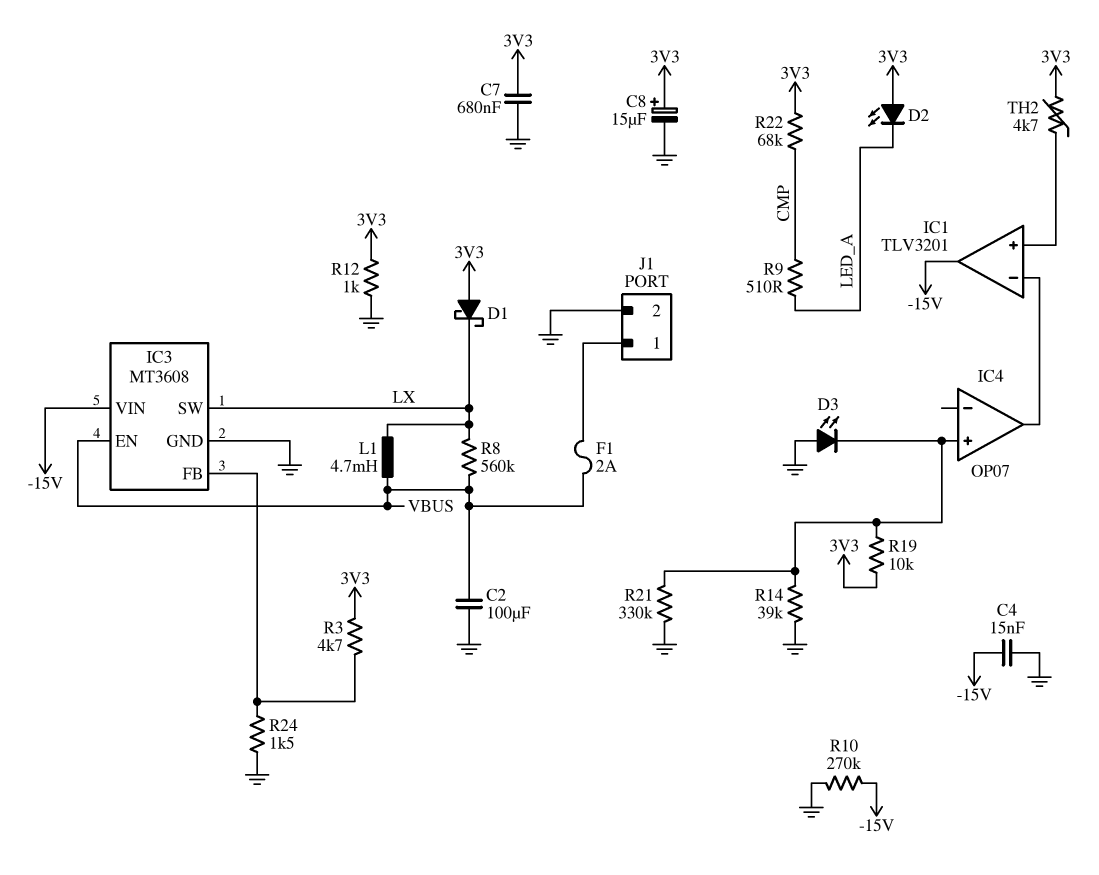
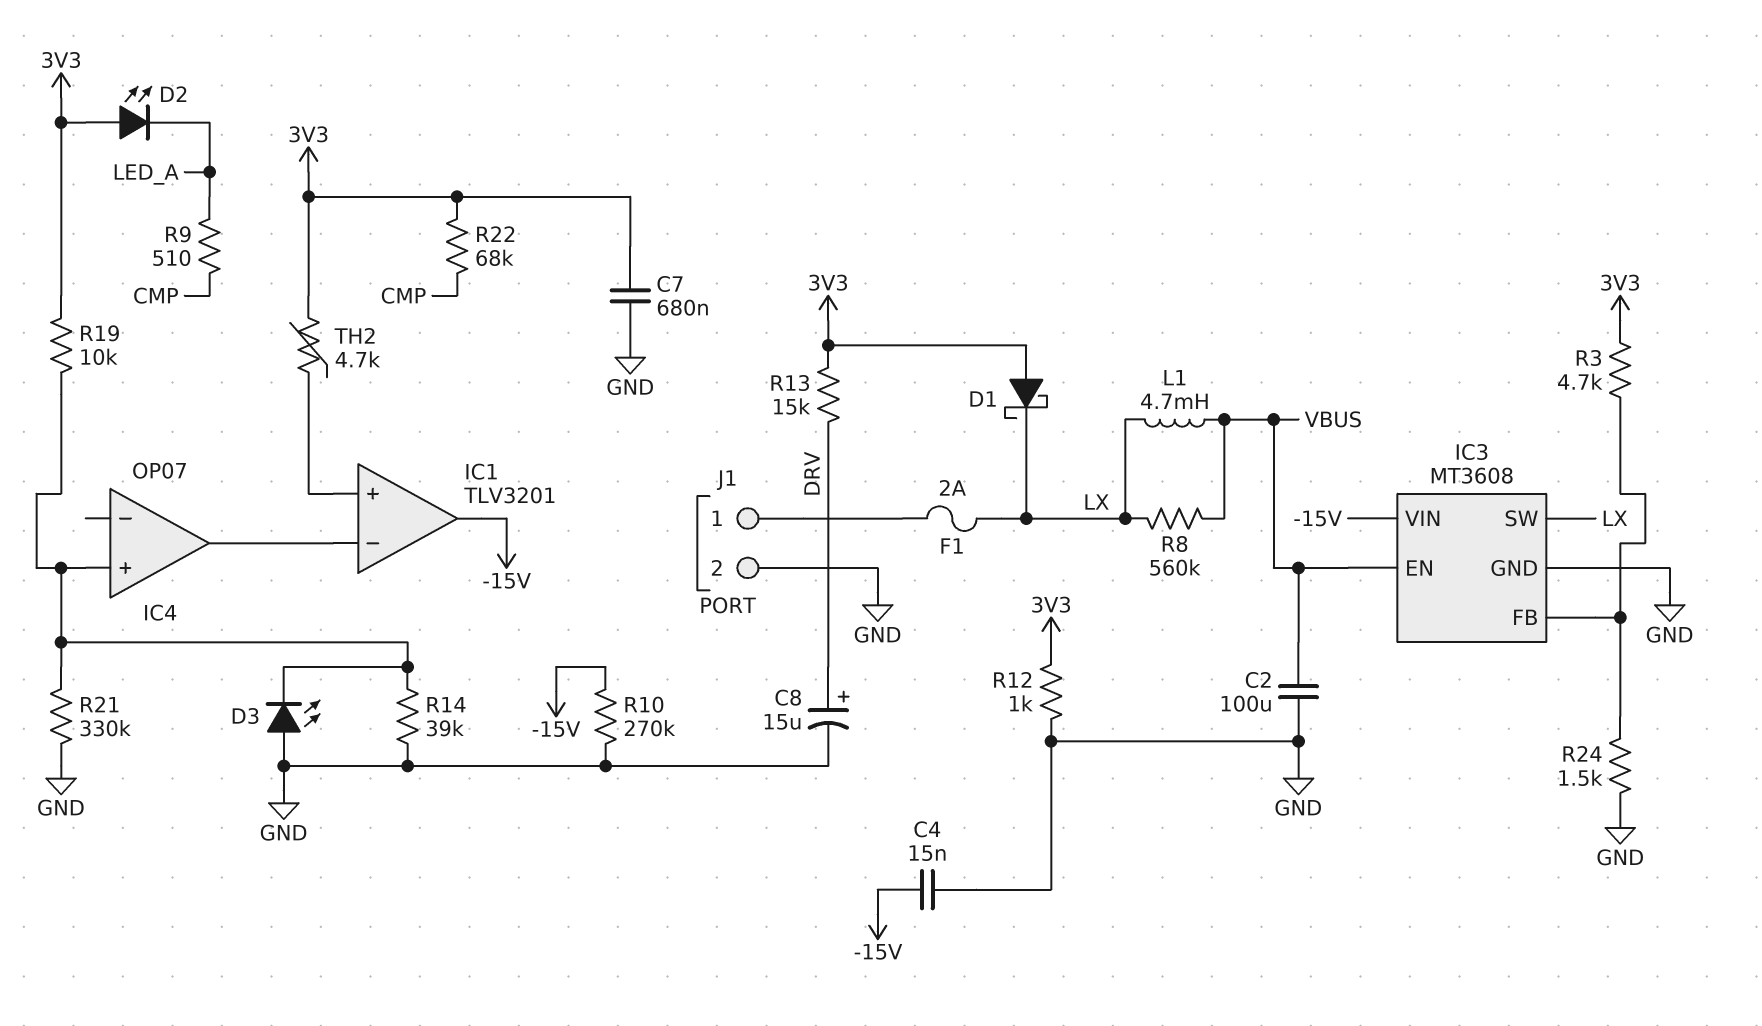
C8: 15uF (plus 3V3, minus GND) -> 15uF (plus DRV, minus GND)
F1: 2A (J1/1, VBUS) -> 2A (J1/1, LX)
R13: none -> 15k (3V3, DRV)

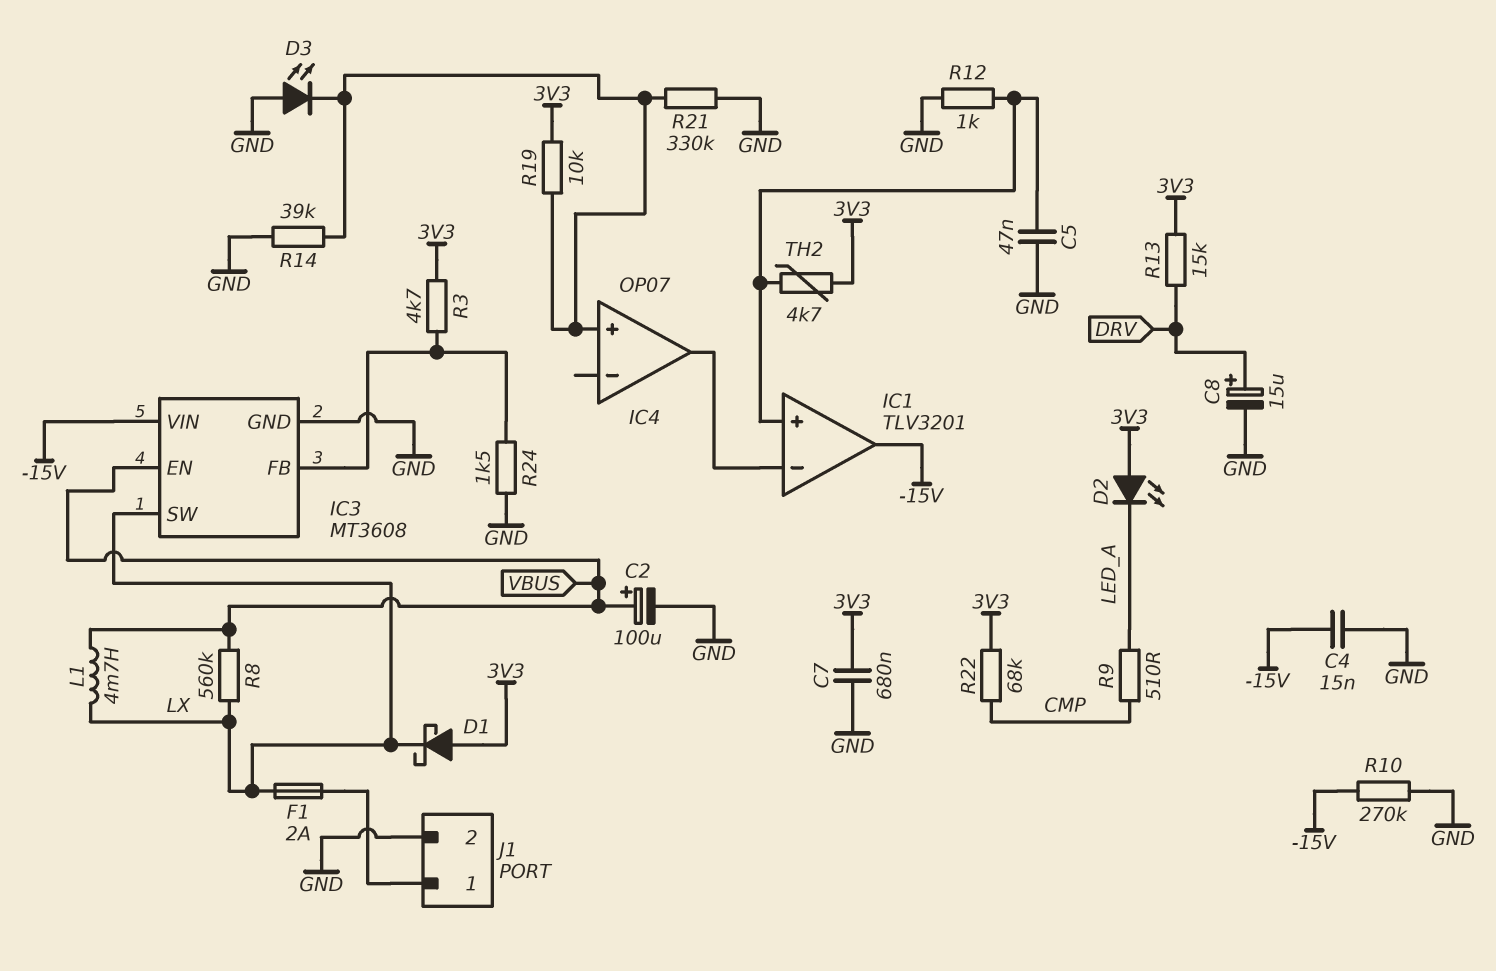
C2: 100uF (GND, VBUS) -> 100uF (plus VBUS, minus GND)
C5: none -> 47nF (GND, IC1/in+)
R12: 1k (3V3, GND) -> 1k (GND, IC1/in+)

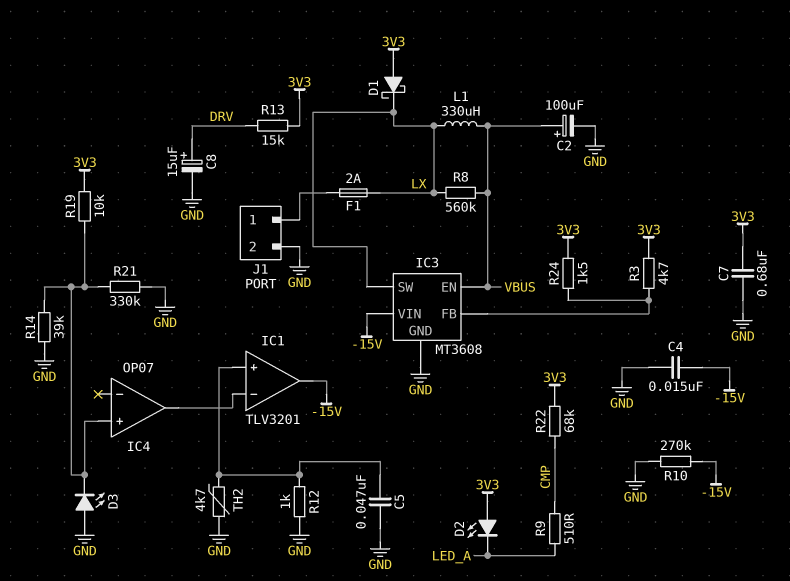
L1: 4.7mH (LX, VBUS) -> 330uH (LX, VBUS)
R24: 1.5k (GND, IC3/FB) -> 1.5k (3V3, IC3/FB)
TH2: 4.7k (3V3, IC1/in+) -> 4.7k (GND, IC1/in+)

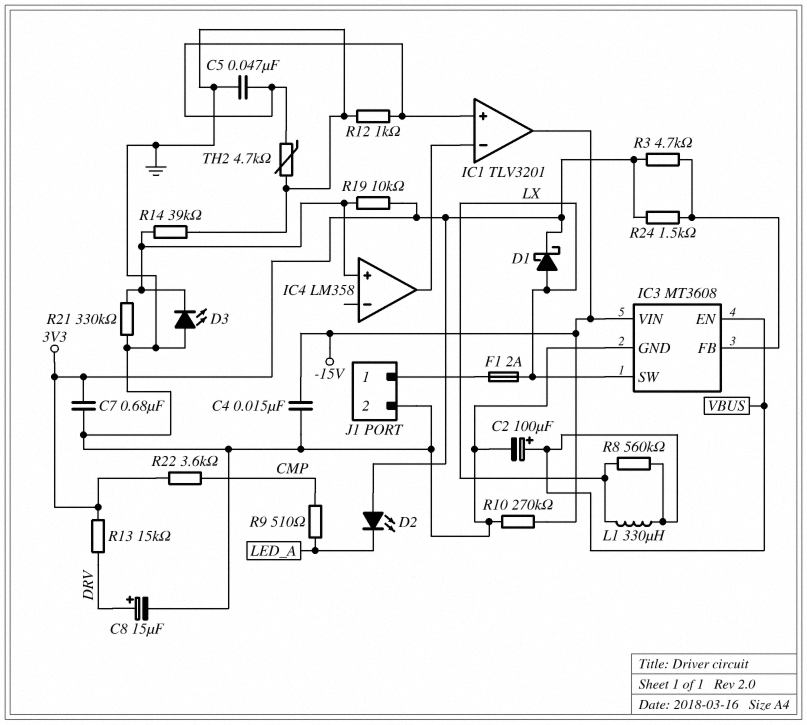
D1: schottky (A 3V3, K LX) -> schottky (A LX, K 3V3)
IC4: OP07 -> LM358
R22: 68k (3V3, CMP) -> 3.6k (3V3, CMP)

